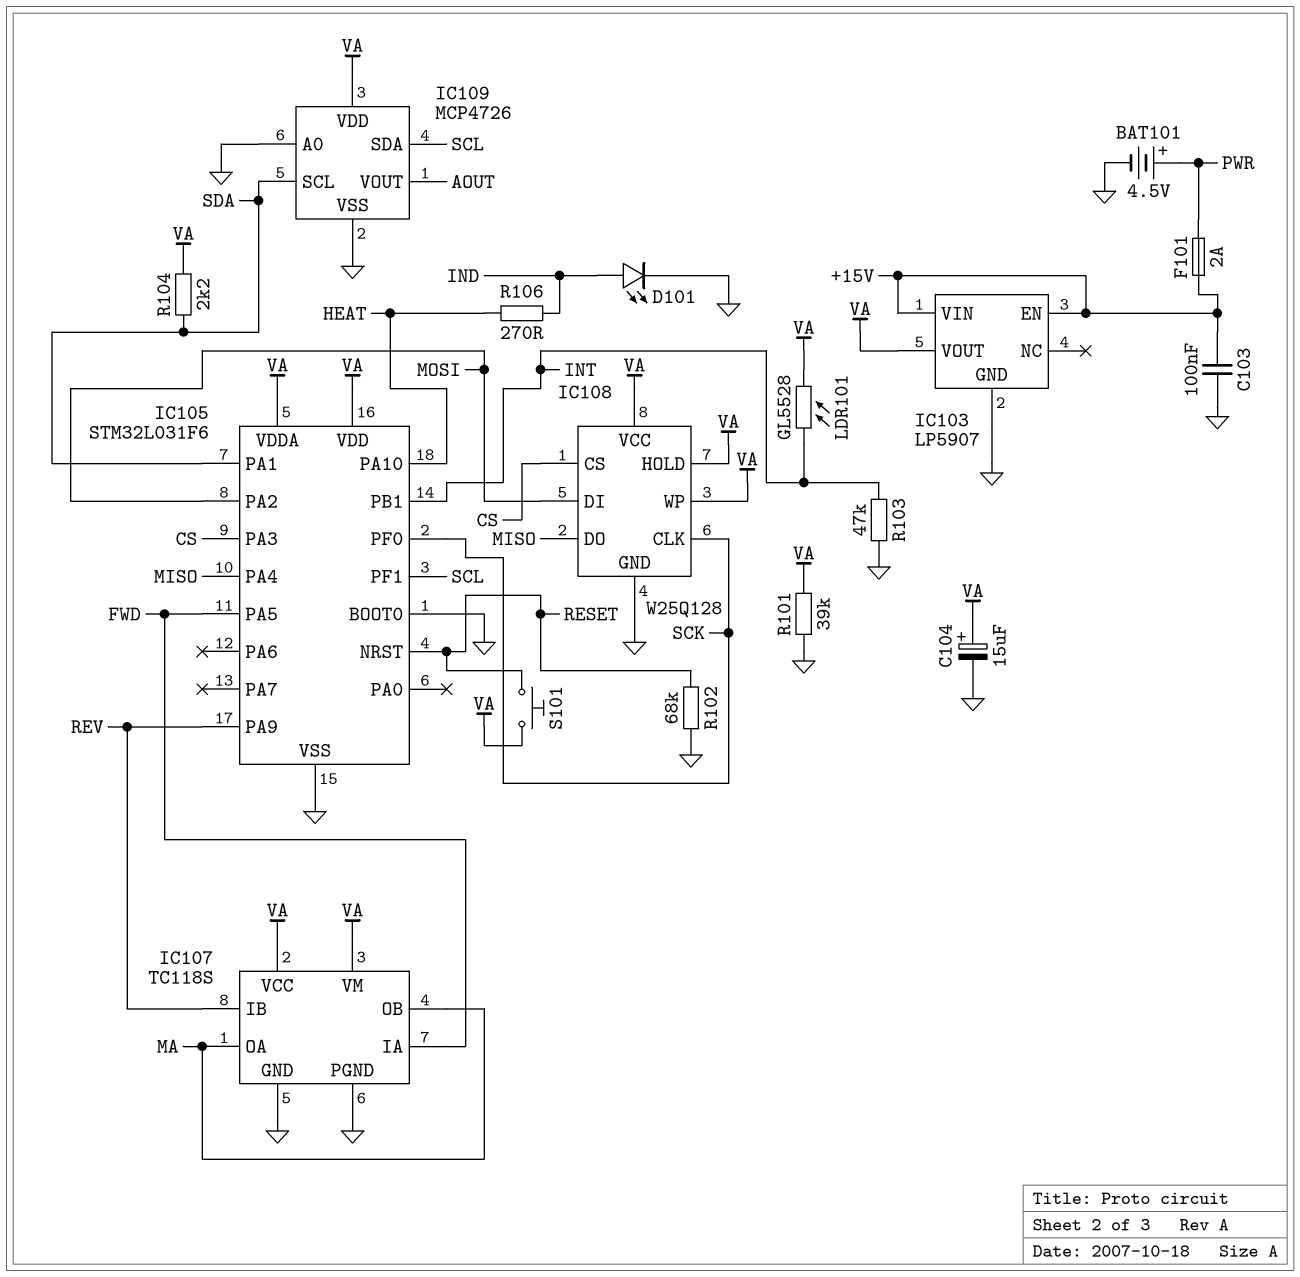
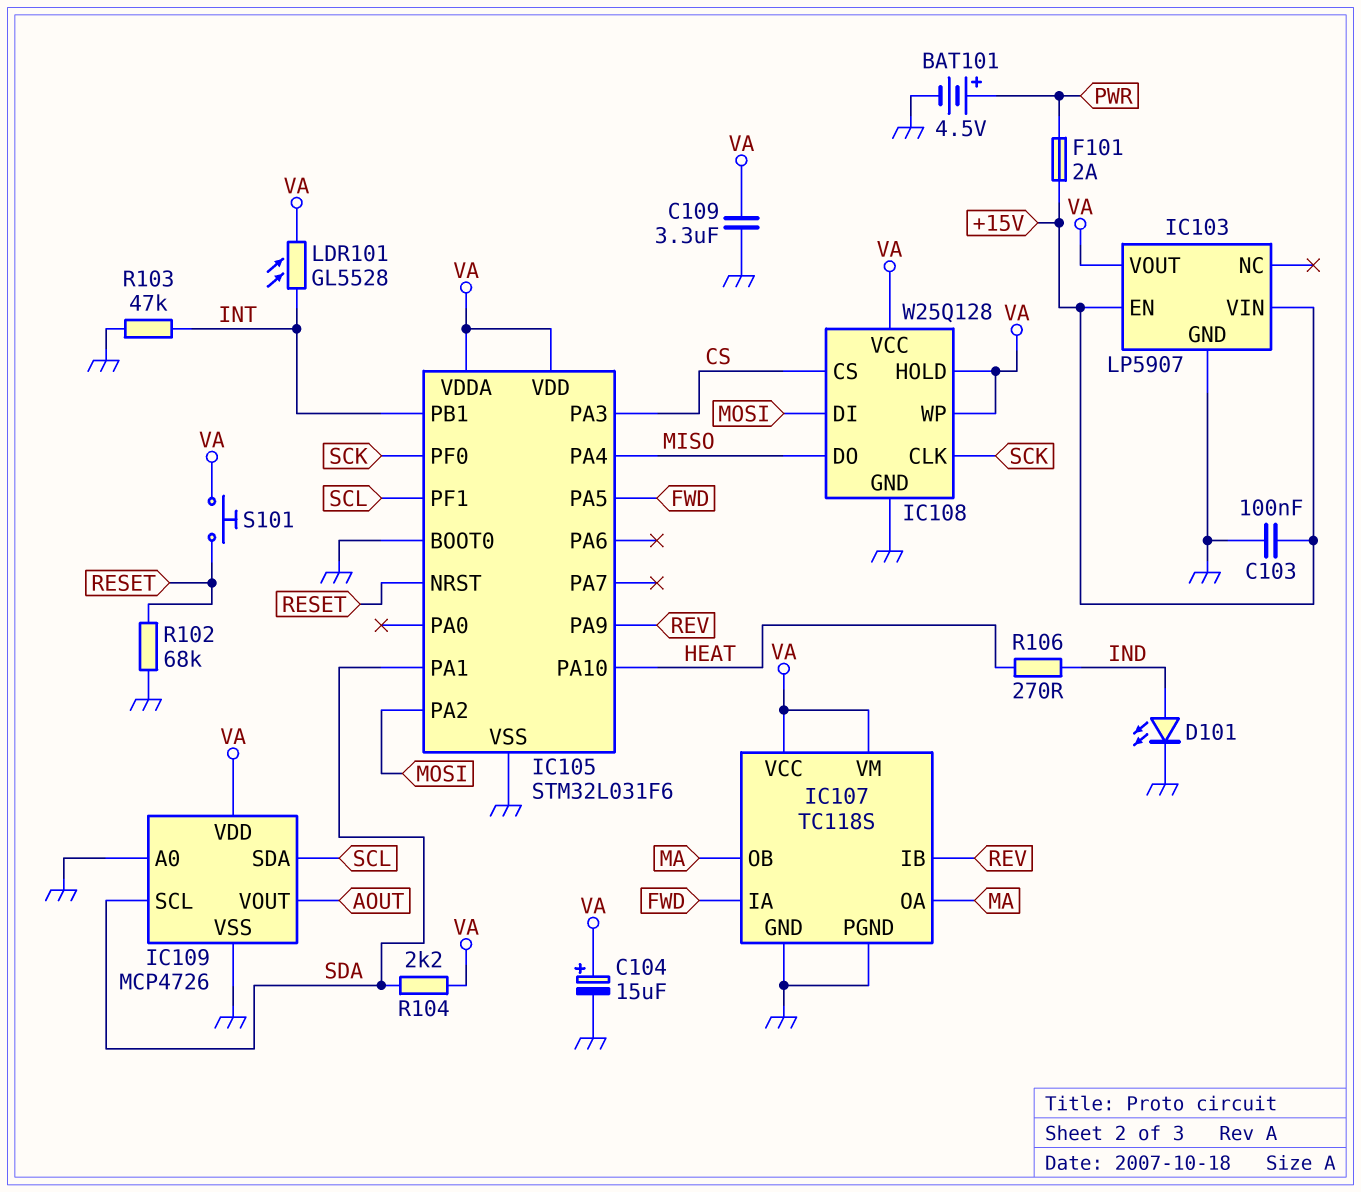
C109: none -> 3.3uF (GND, VA)
R101: 39k (GND, VA) -> none

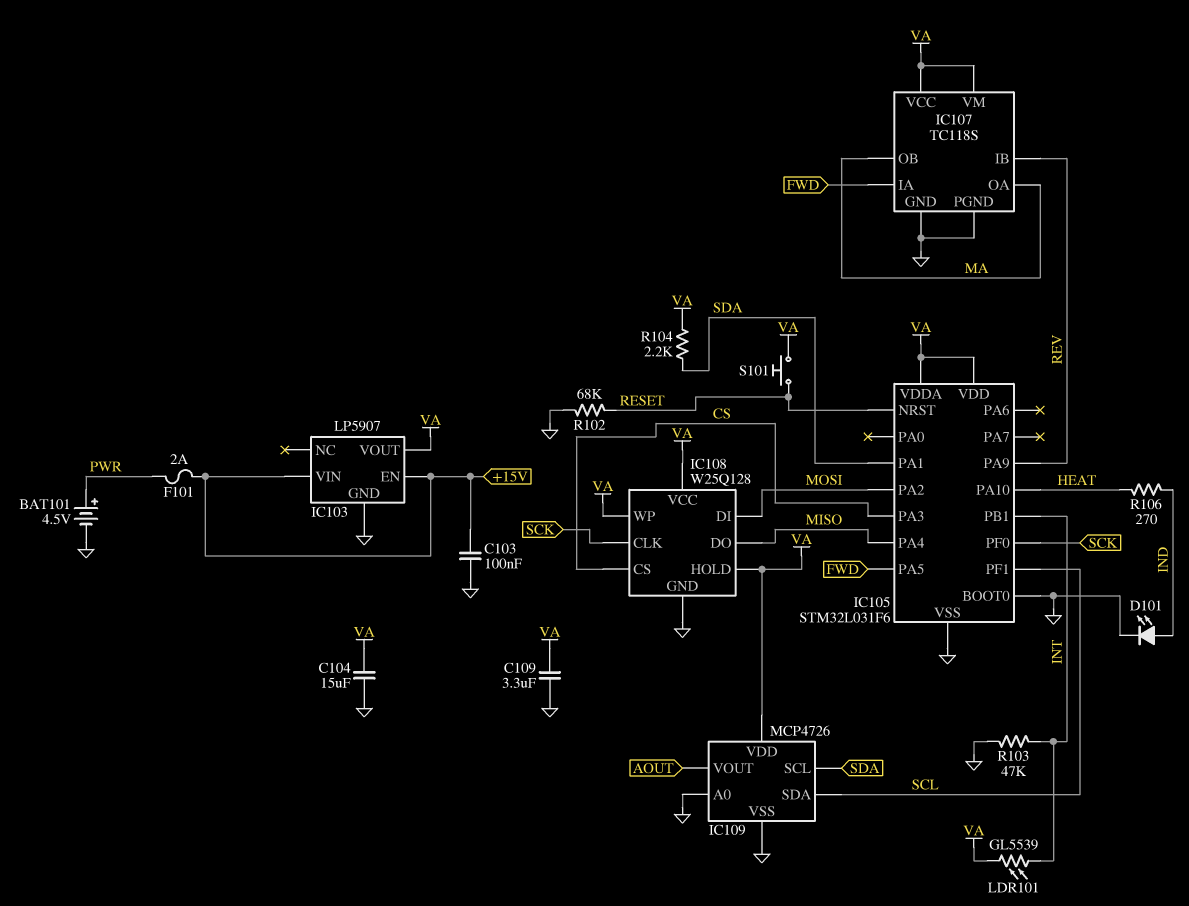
C104: 15uF (plus VA, minus GND) -> 15uF (GND, VA)
LDR101: GL5528 (INT, VA) -> GL5539 (INT, VA)

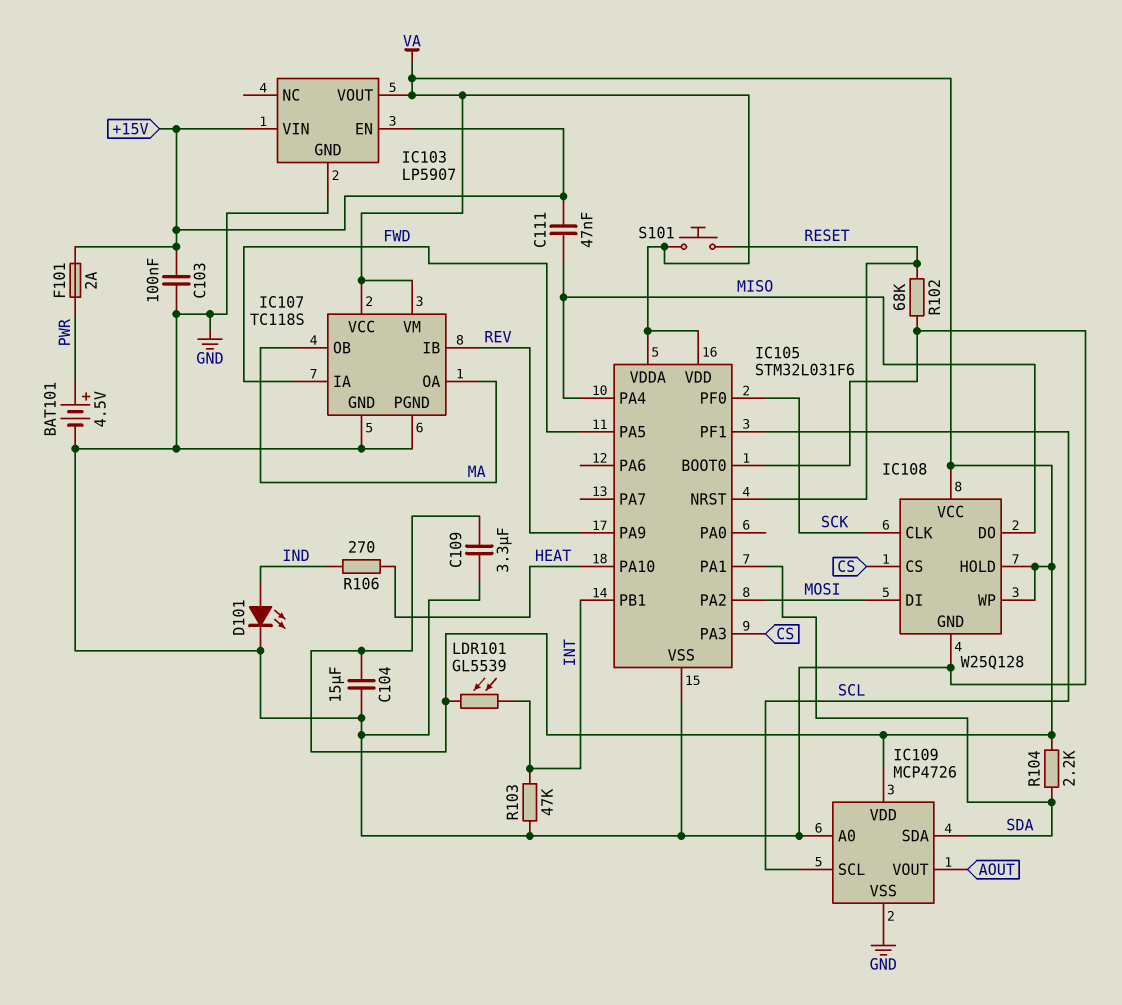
C111: none -> 47nF (+15V, MISO)
IC109 pin SCL: SDA -> SCL
IC109 pin SDA: SCL -> SDA

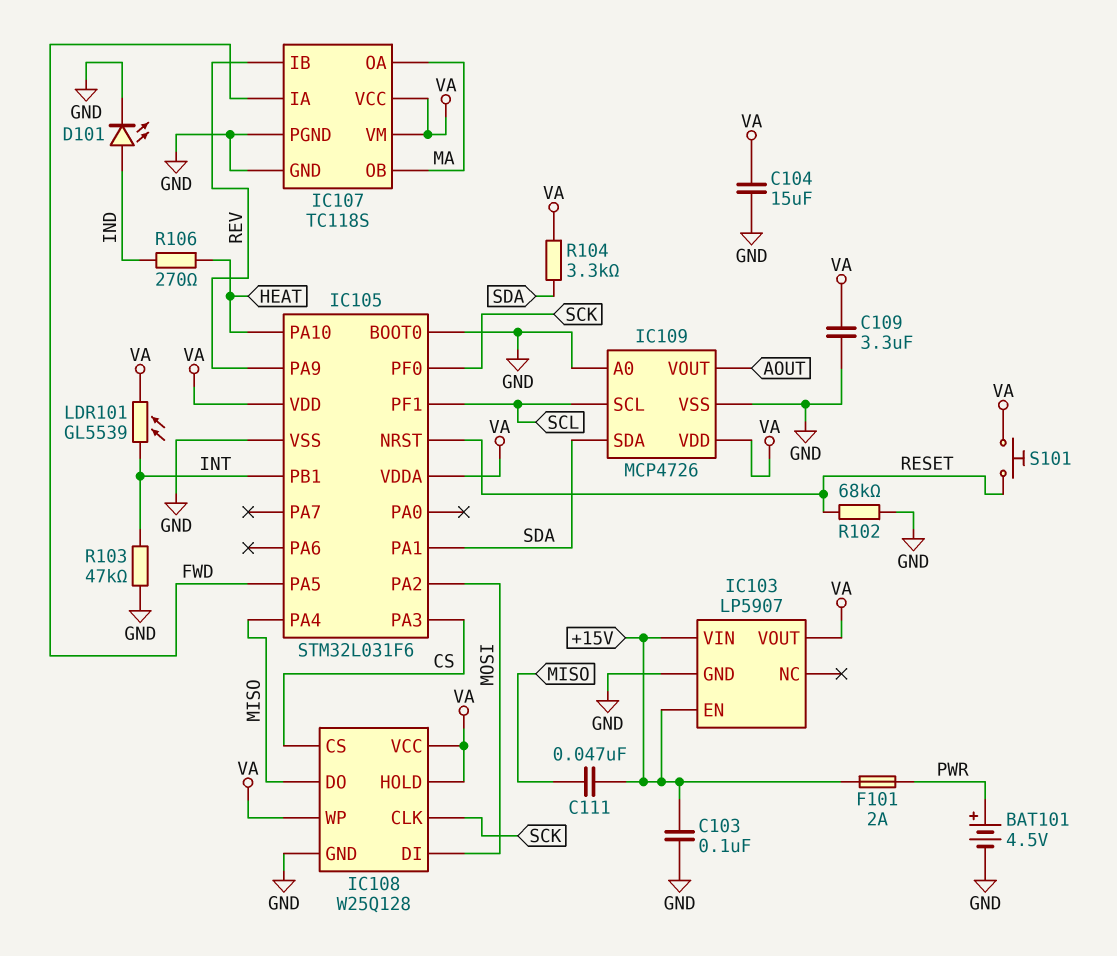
R104: 2.2k (SDA, VA) -> 3.3k (SDA, VA)

